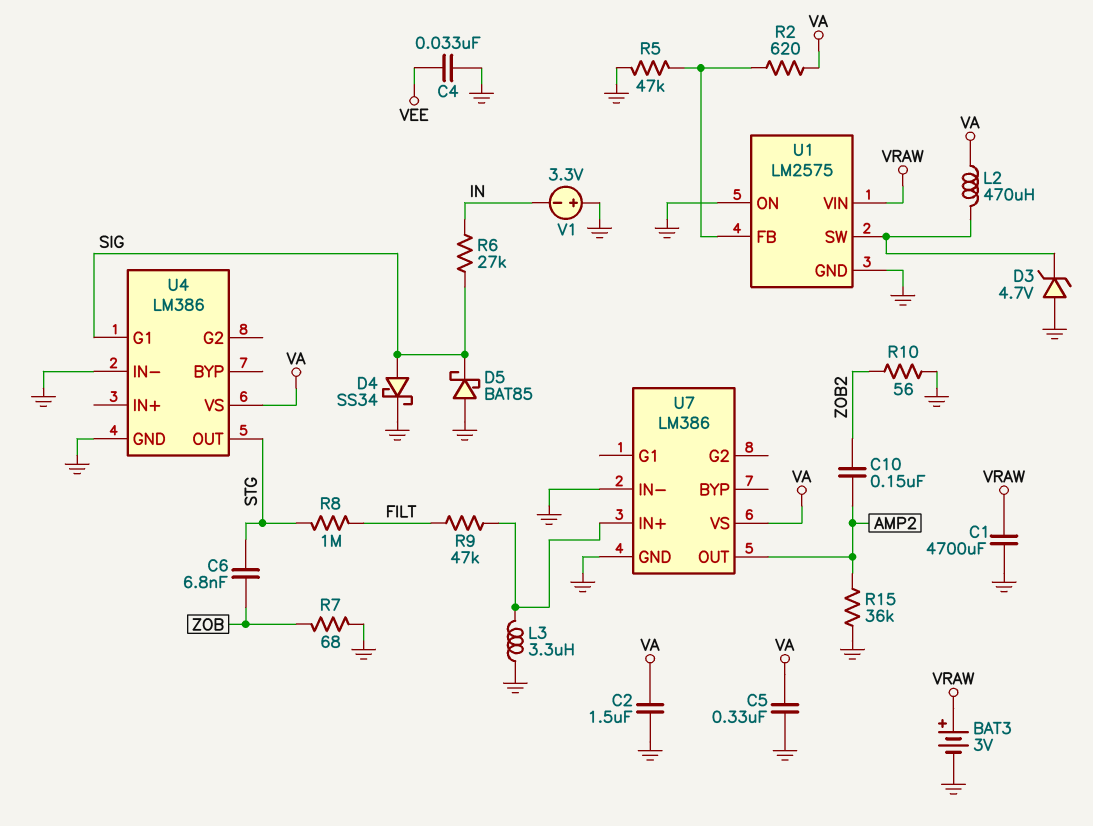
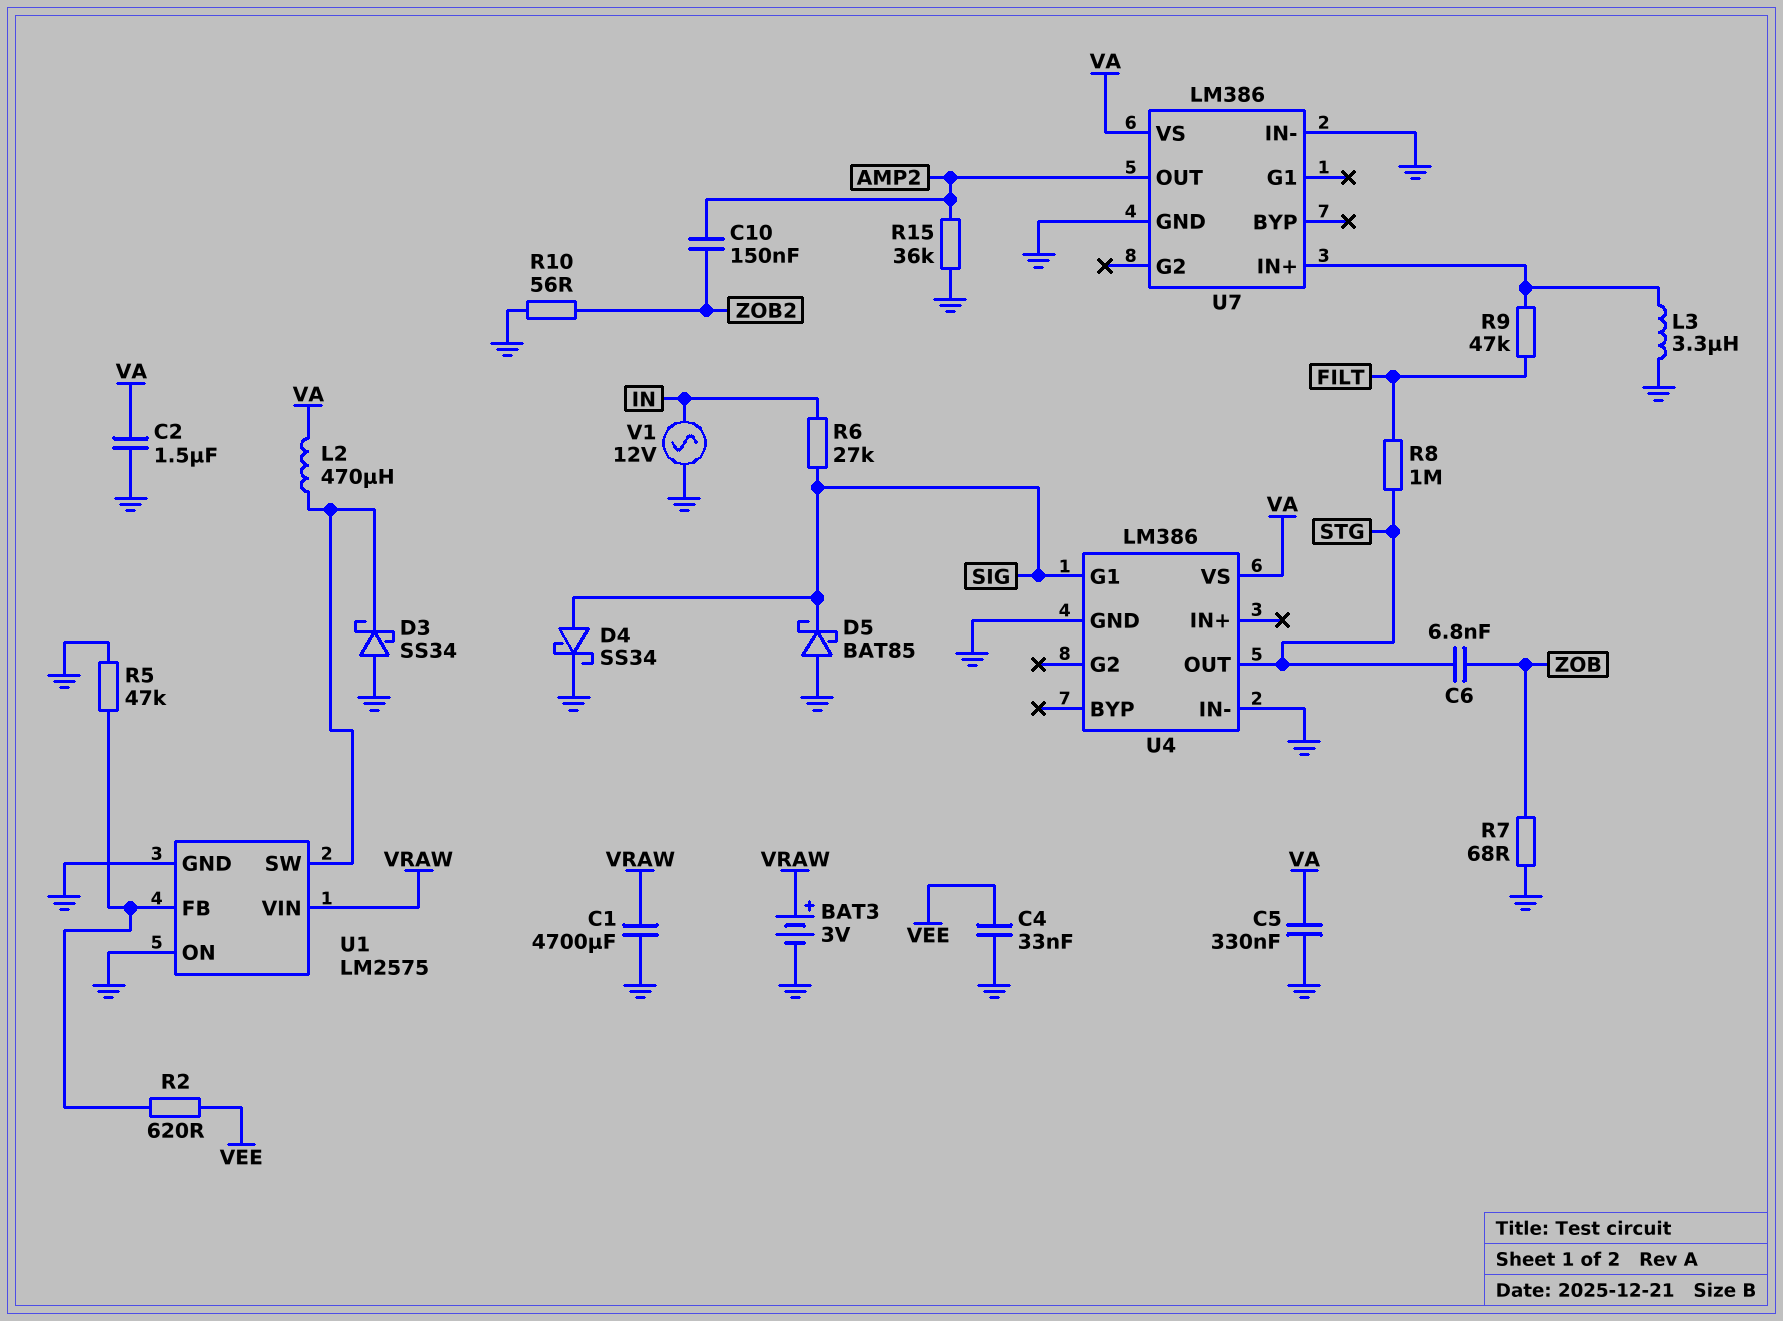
D3: zener 4.7V (A GND, K U1/SW) -> schottky SS34 (A GND, K U1/SW)
R2: 620 (U1/FB, VA) -> 620 (U1/FB, VEE)
V1: 3.3V (plus GND, minus IN) -> AC 12V (GND, IN)

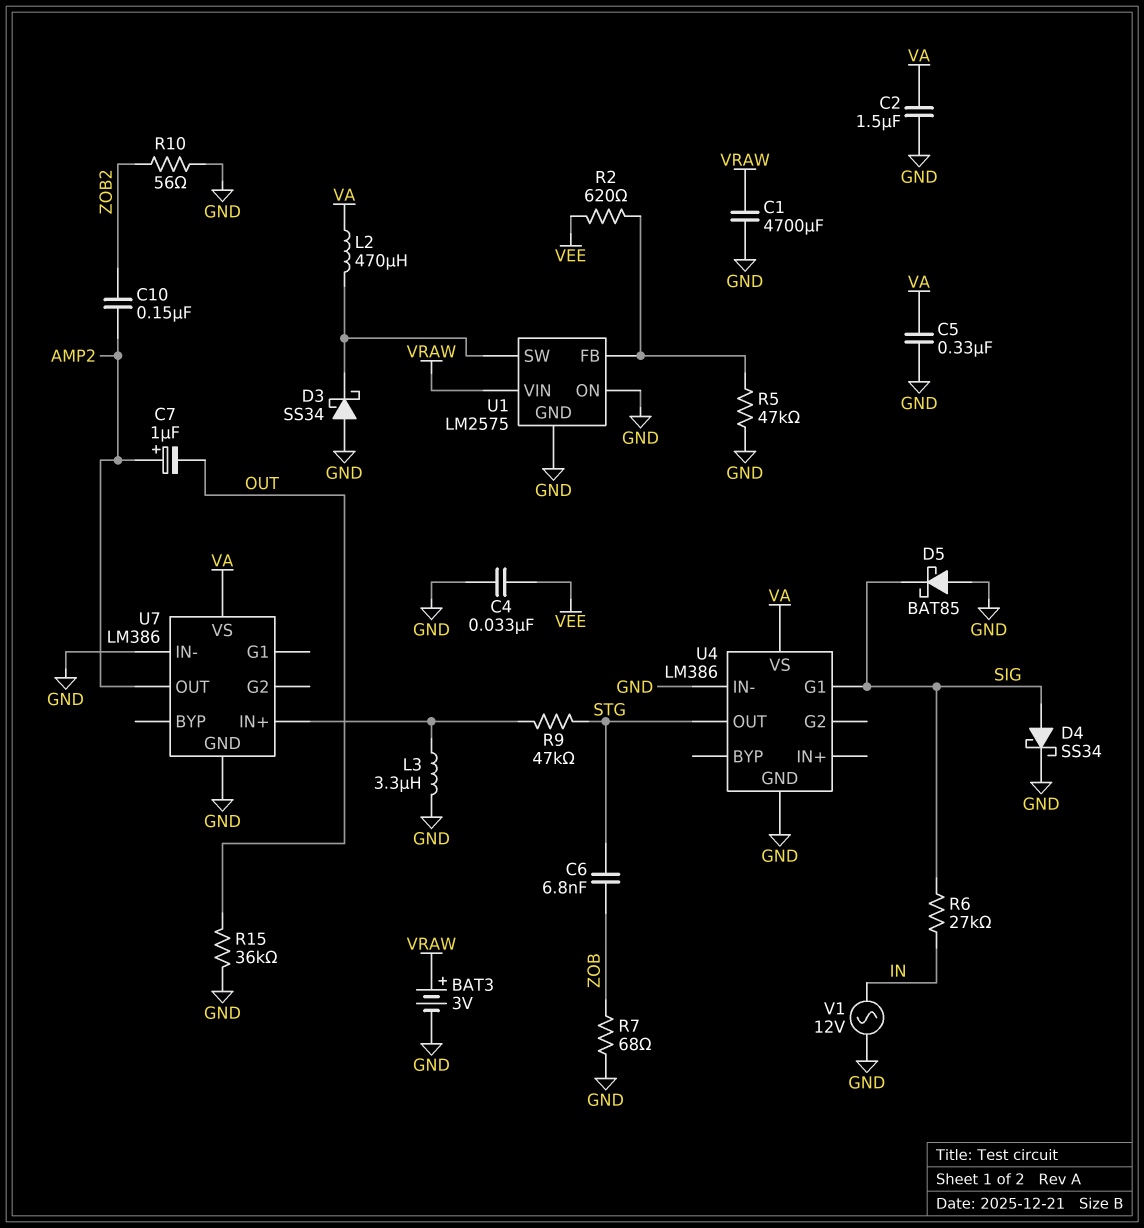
C7: none -> 1uF (plus AMP2, minus OUT)
R8: 1M (FILT, STG) -> none
R9: 47k (FILT, U7/IN+) -> 47k (STG, U7/IN+)
R15: 36k (AMP2, GND) -> 36k (GND, OUT)

